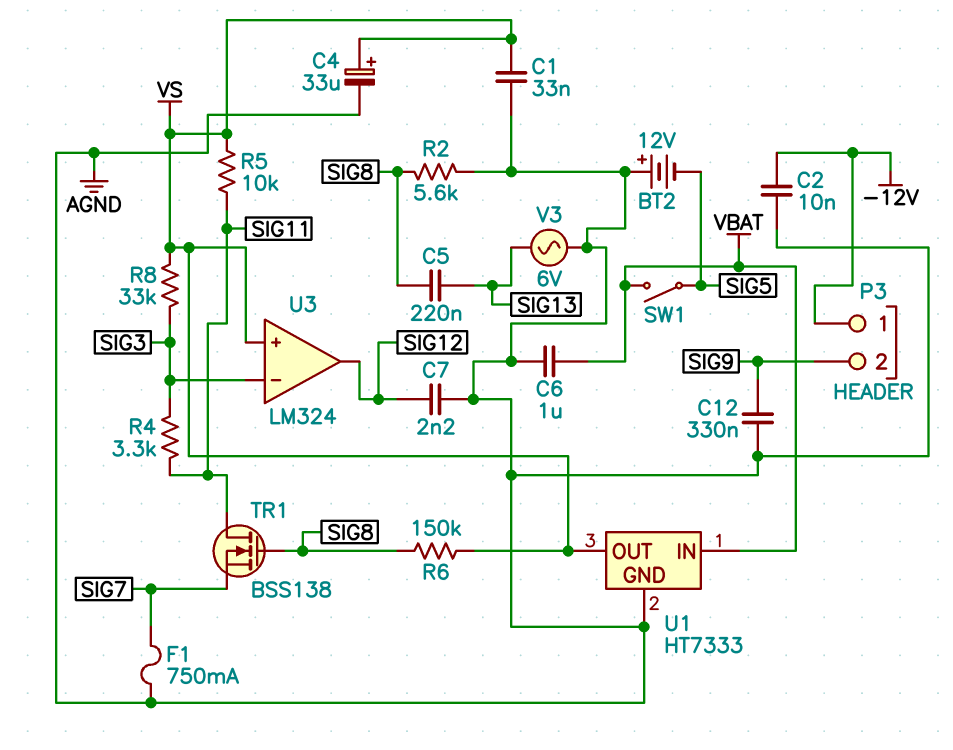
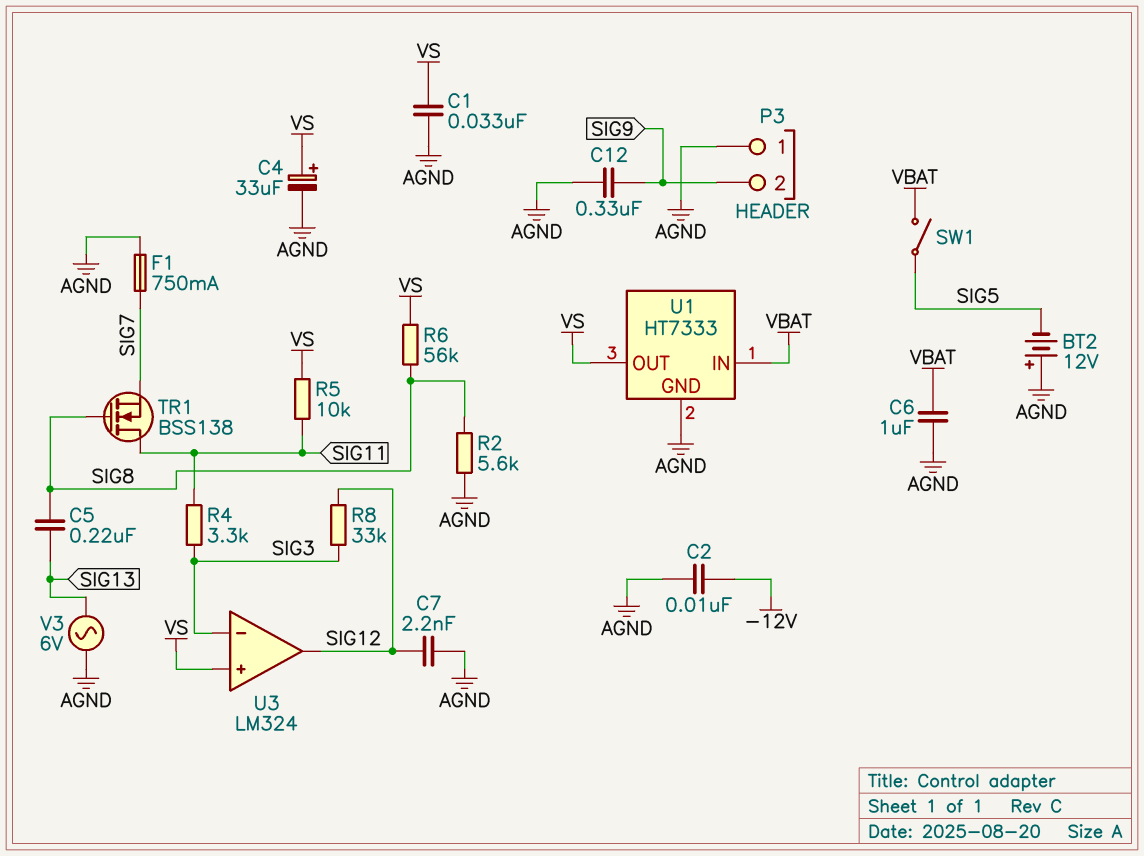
P3 pin 1: -12V -> AGND
R6: 150k (SIG8, VS) -> 56k (SIG8, VS)
R8: 33k (SIG3, VS) -> 33k (SIG3, SIG12)

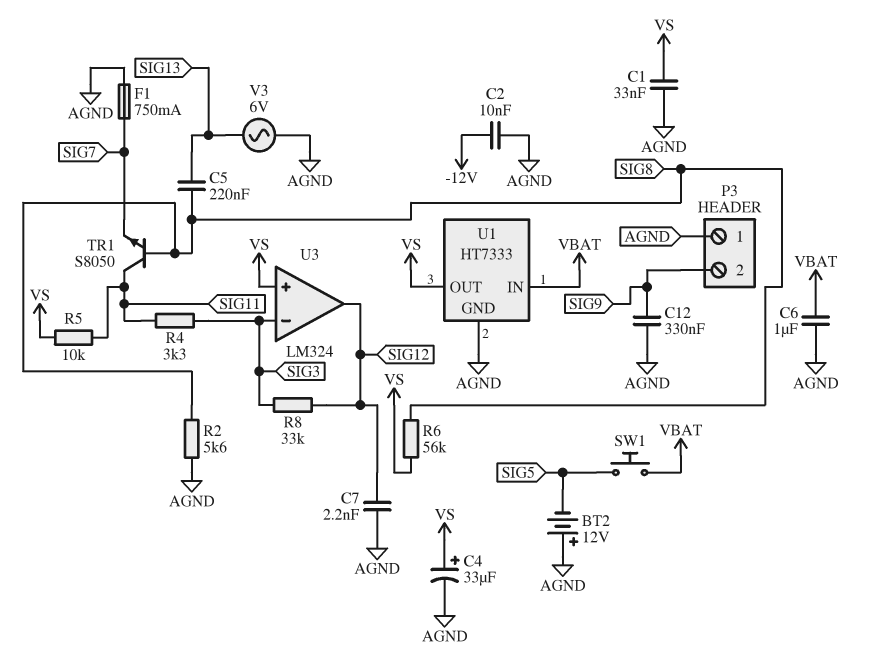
SW1: switch (SIG5, VBAT) -> button (SIG5, VBAT)
TR1: NMOS BSS138 (G SIG8, D SIG11, S SIG7) -> NPN S8050 (B SIG8, C SIG11, E SIG7)

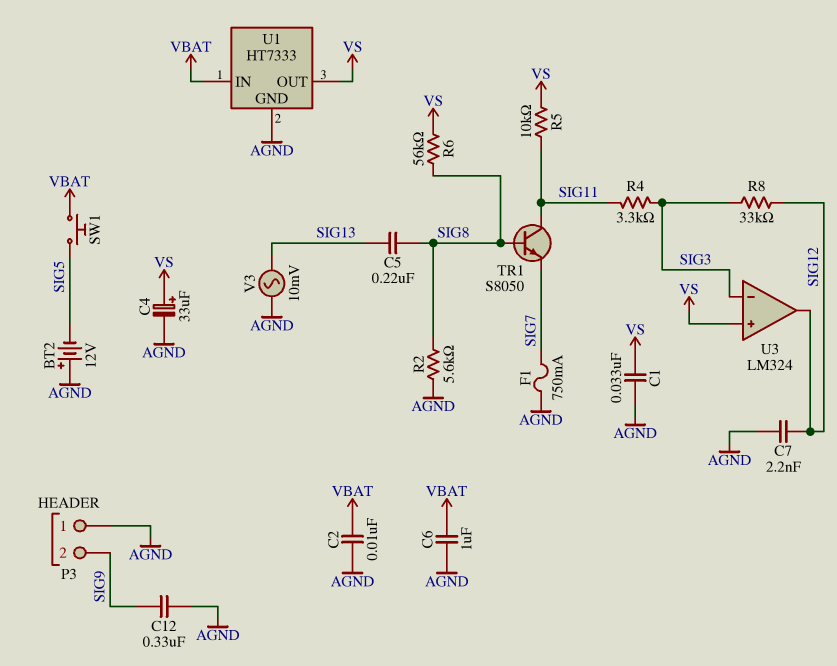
C2: 10nF (-12V, AGND) -> 10nF (AGND, VBAT)
V3: AC 6V (AGND, SIG13) -> AC 10mV (AGND, SIG13)

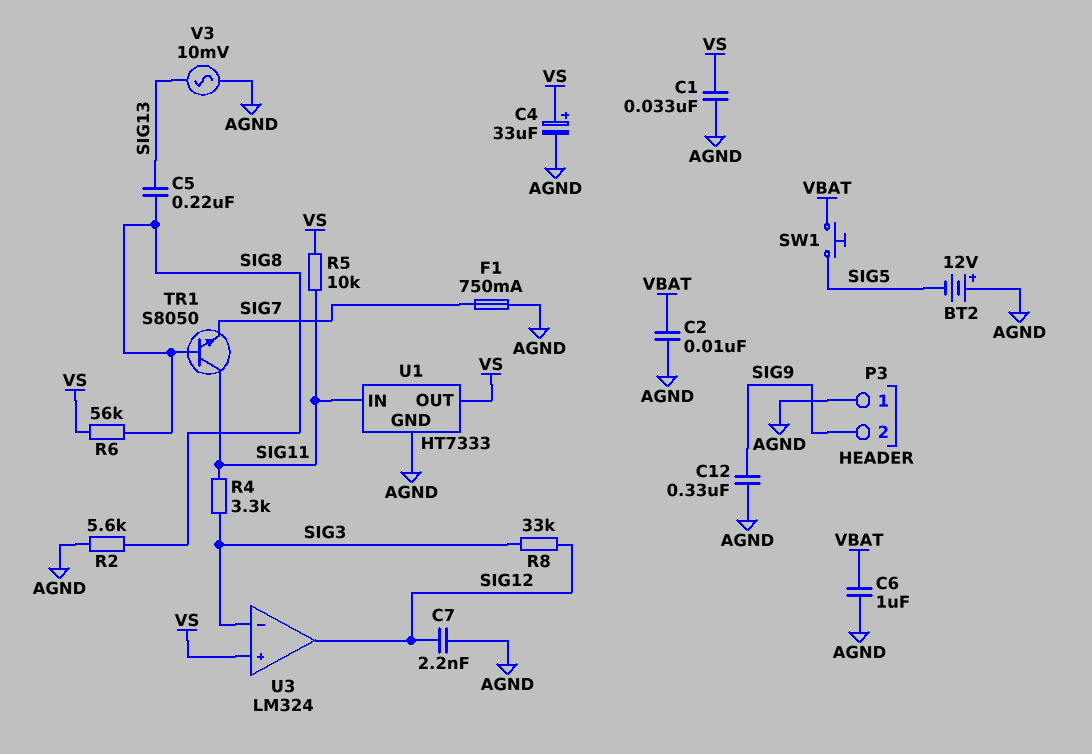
U1 pin IN: VBAT -> SIG11

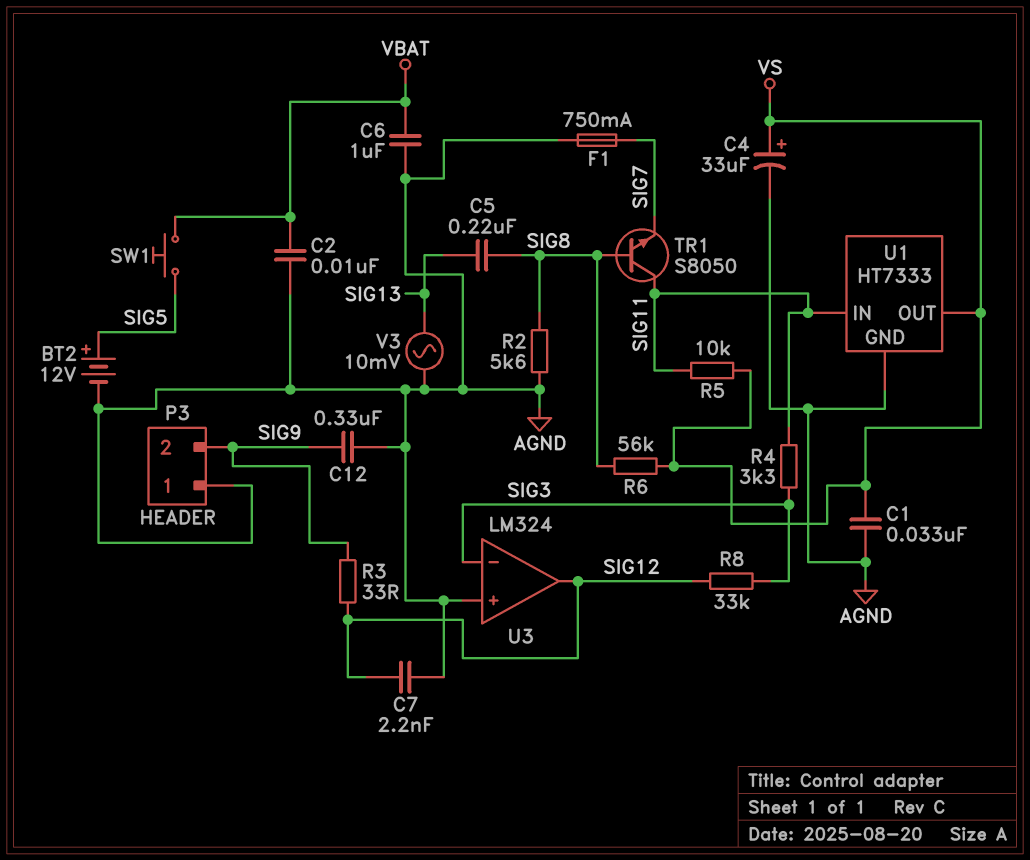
BT2: 12V (plus AGND, minus SIG5) -> 12V (plus SIG5, minus AGND)
R3: none -> 33 (SIG9, SIG12)
U3 pin in+: VS -> AGND

